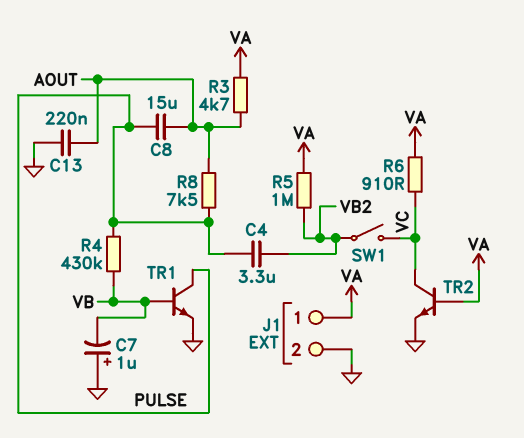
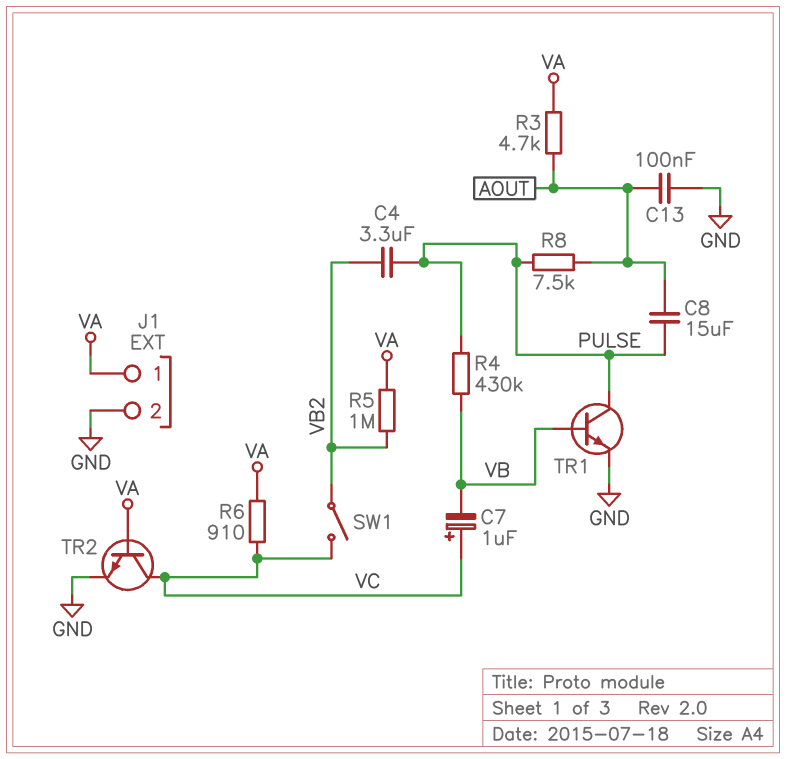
C7: 1uF (plus GND, minus VB) -> 1uF (plus VC, minus VB)
C13: 220nF (AOUT, GND) -> 100nF (AOUT, GND)

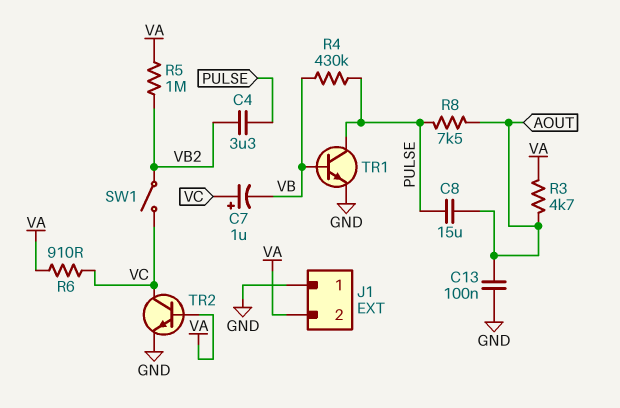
J1 pin 1: VA -> GND
J1 pin 2: GND -> VA

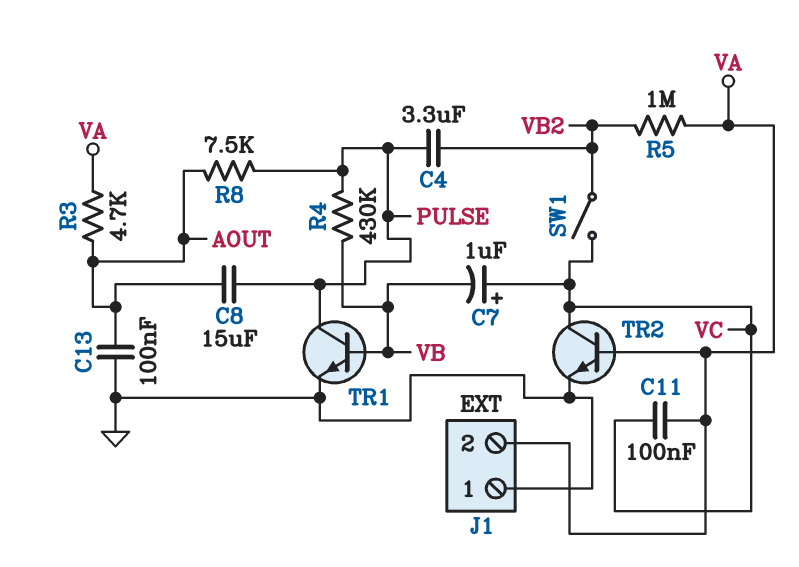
C11: none -> 100nF (VA, VC)
R6: 910 (VA, VC) -> none

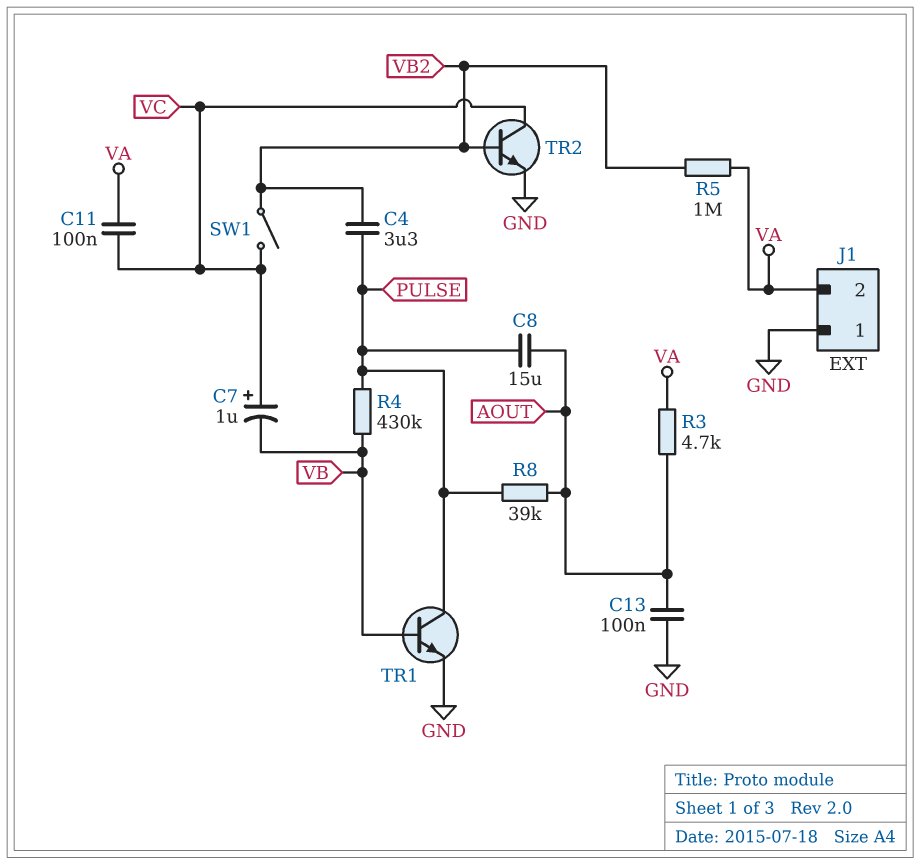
R8: 7.5k (AOUT, PULSE) -> 39k (AOUT, PULSE)
TR2: NPN (B VA, C VC, E GND) -> NPN (B VB2, C VC, E GND)

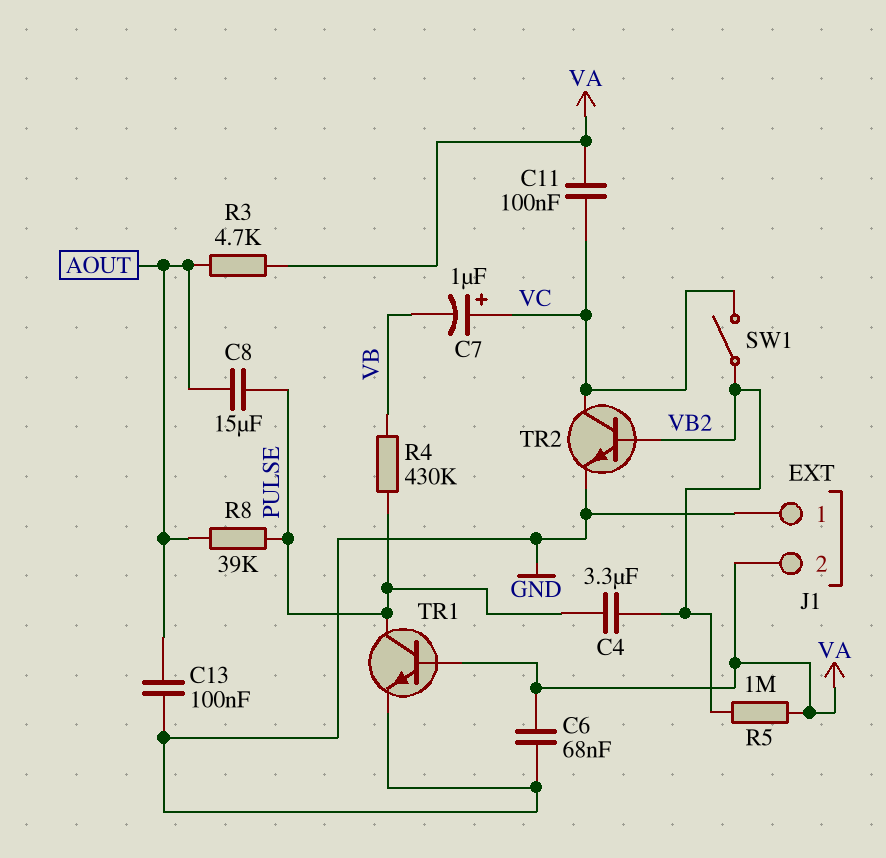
C6: none -> 68nF (GND, VA)
TR1: NPN (B VB, C PULSE, E GND) -> NPN (B VA, C PULSE, E GND)

